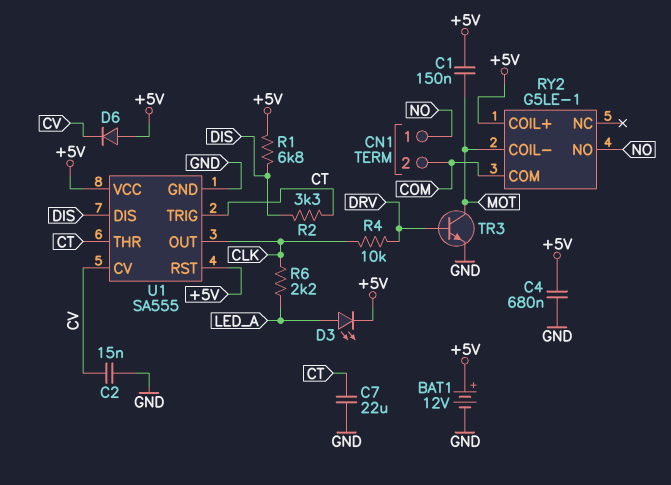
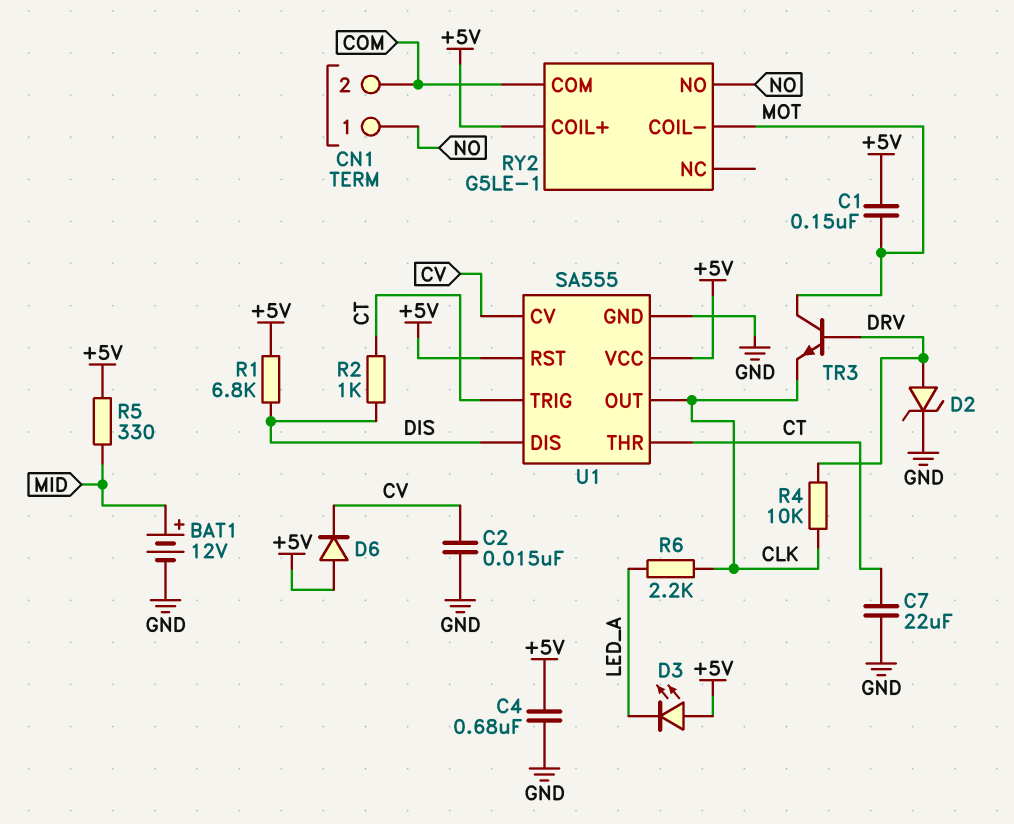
BAT1: 12V (plus +5V, minus GND) -> 12V (plus MID, minus GND)
D2: none -> zener (A DRV, K GND)
D3: LED (A LED_A, K +5V) -> LED (A +5V, K LED_A)
R2: 3.3k (CT, DIS) -> 1k (CT, DIS)
R5: none -> 330 (+5V, MID)
TR3: NPN (B DRV, C MOT, E GND) -> NPN (B DRV, C MOT, E CLK)

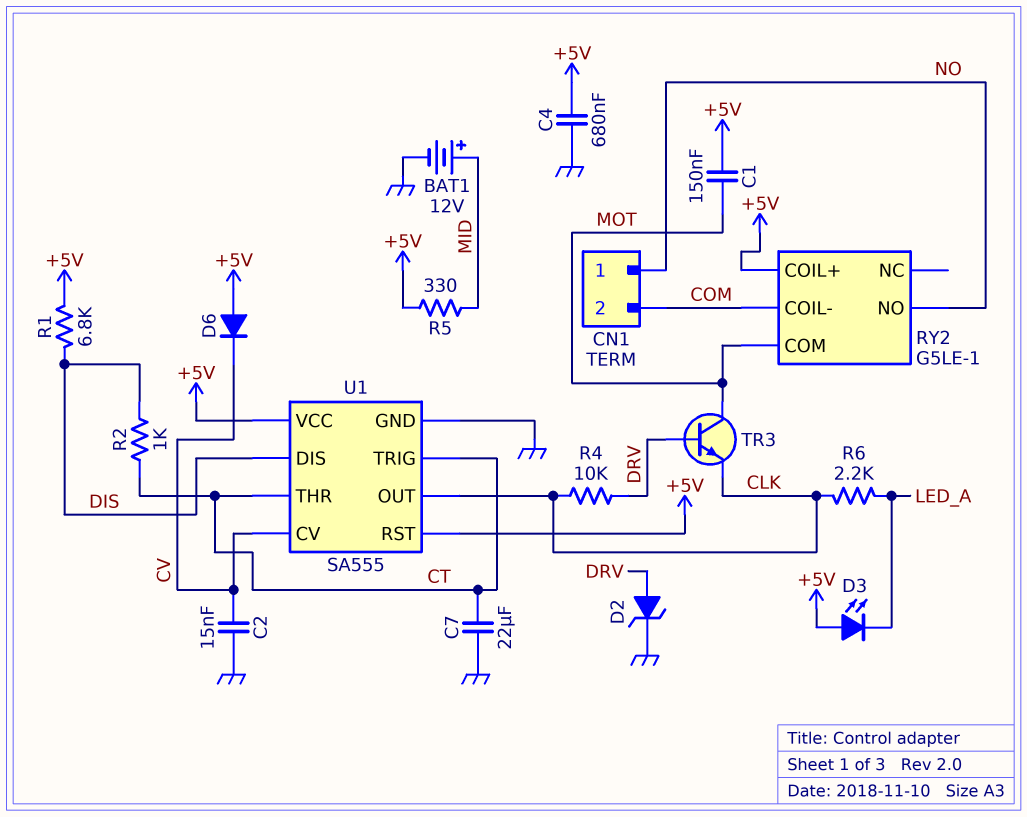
RY2 pin COIL-: MOT -> COM
RY2 pin COM: COM -> MOT

